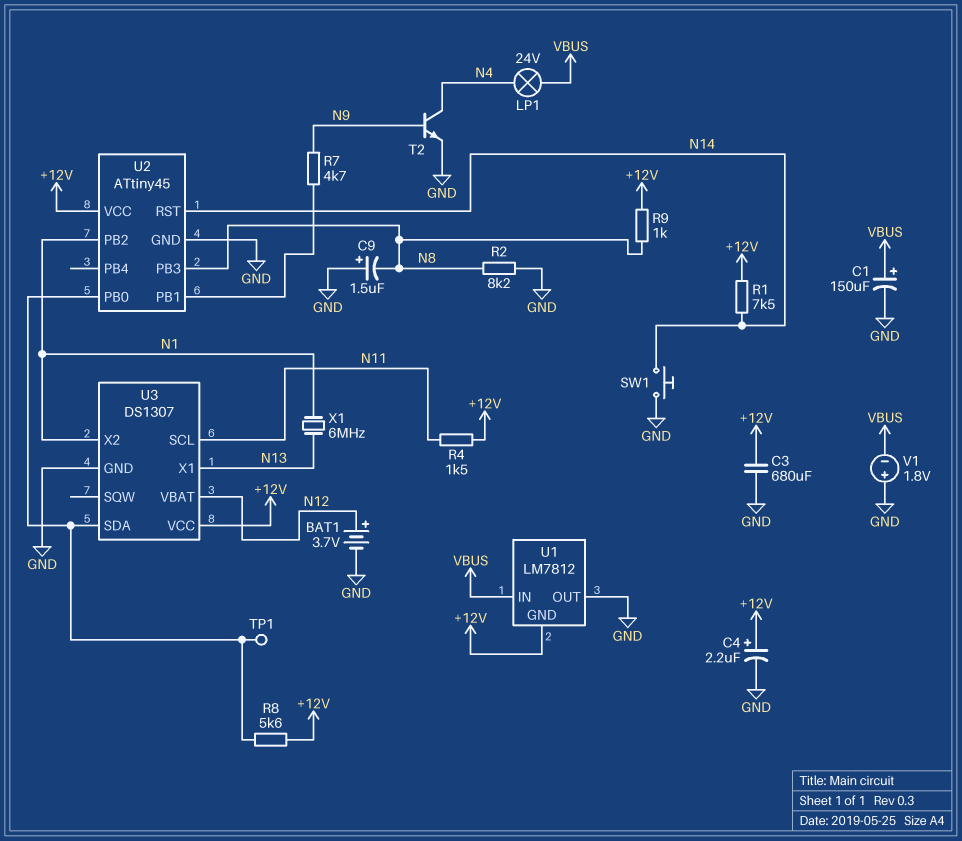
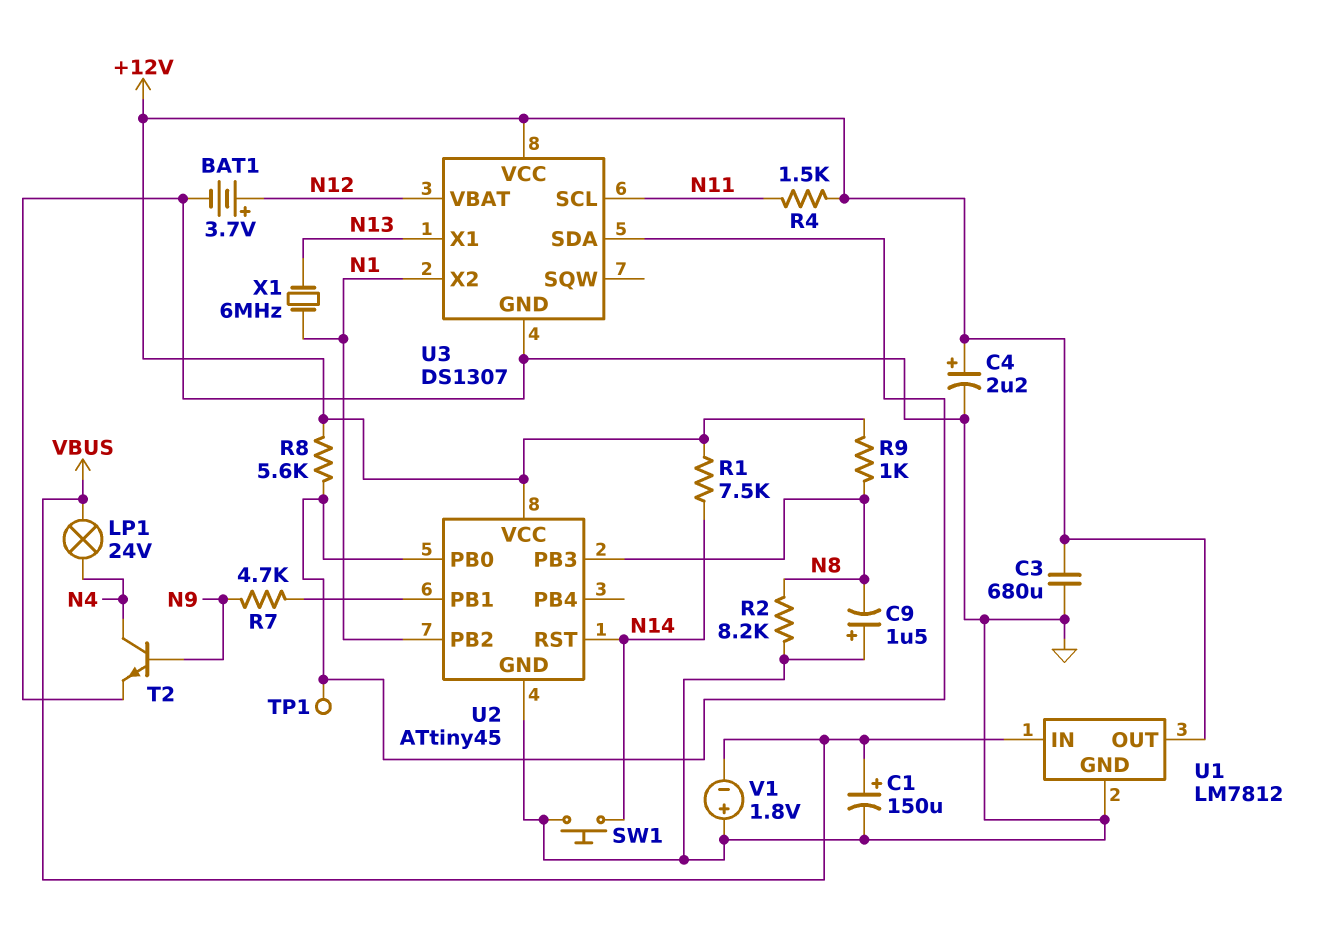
U1 pin GND: +12V -> GND
U1 pin OUT: GND -> +12V

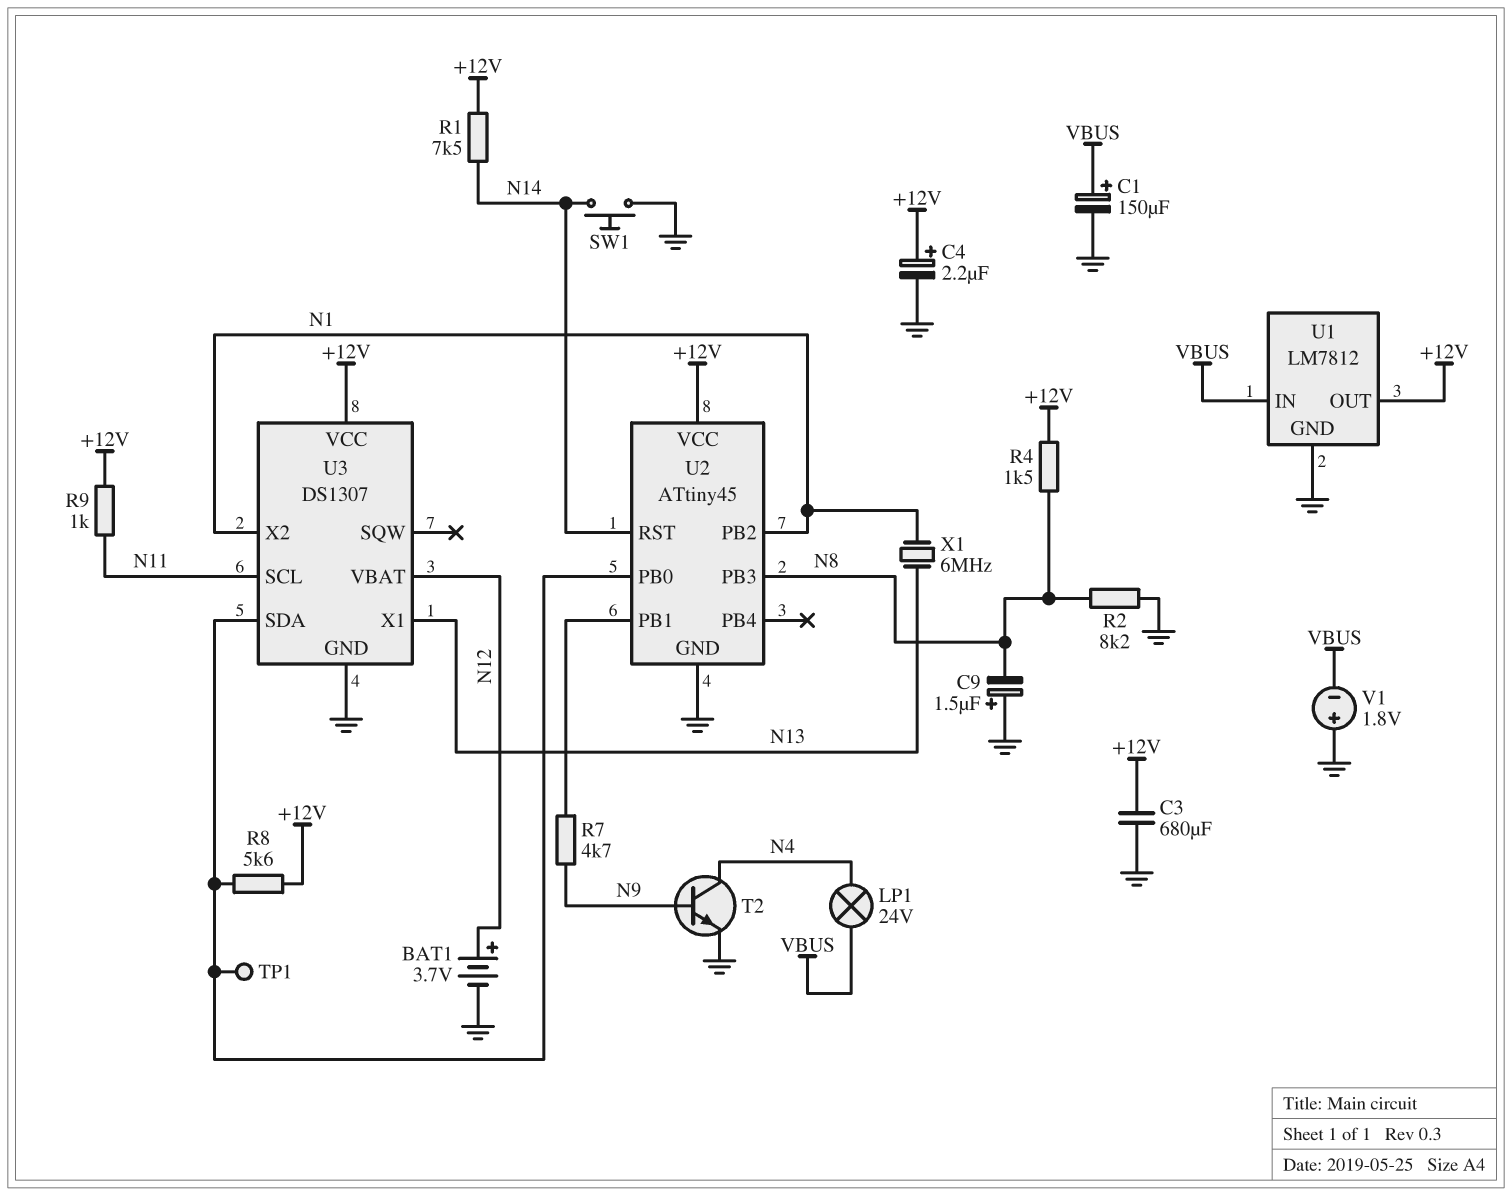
R4: 1.5k (+12V, N11) -> 1.5k (+12V, N8)
R9: 1k (+12V, N8) -> 1k (+12V, N11)

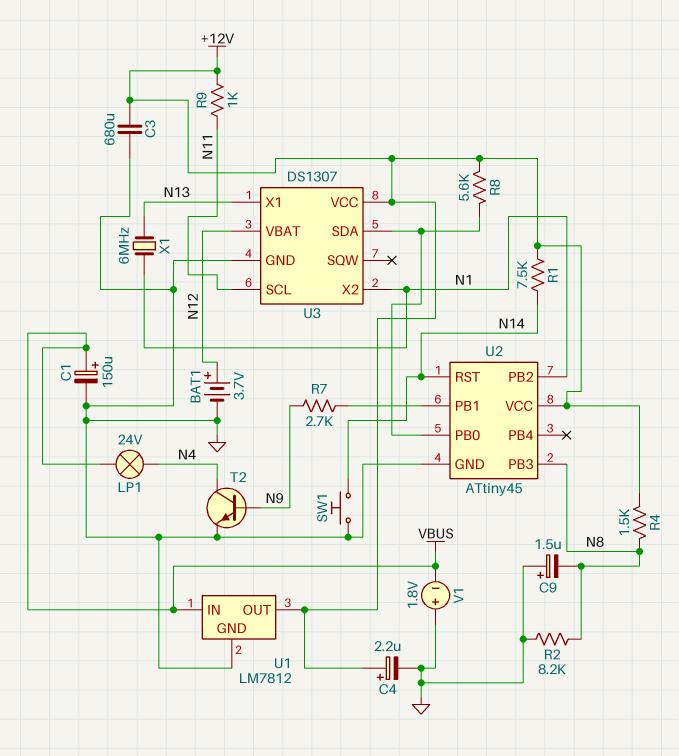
R7: 4.7k (N9, U2/PB1) -> 2.7k (N9, U2/PB1)
TP1: test point (U2/PB0) -> none

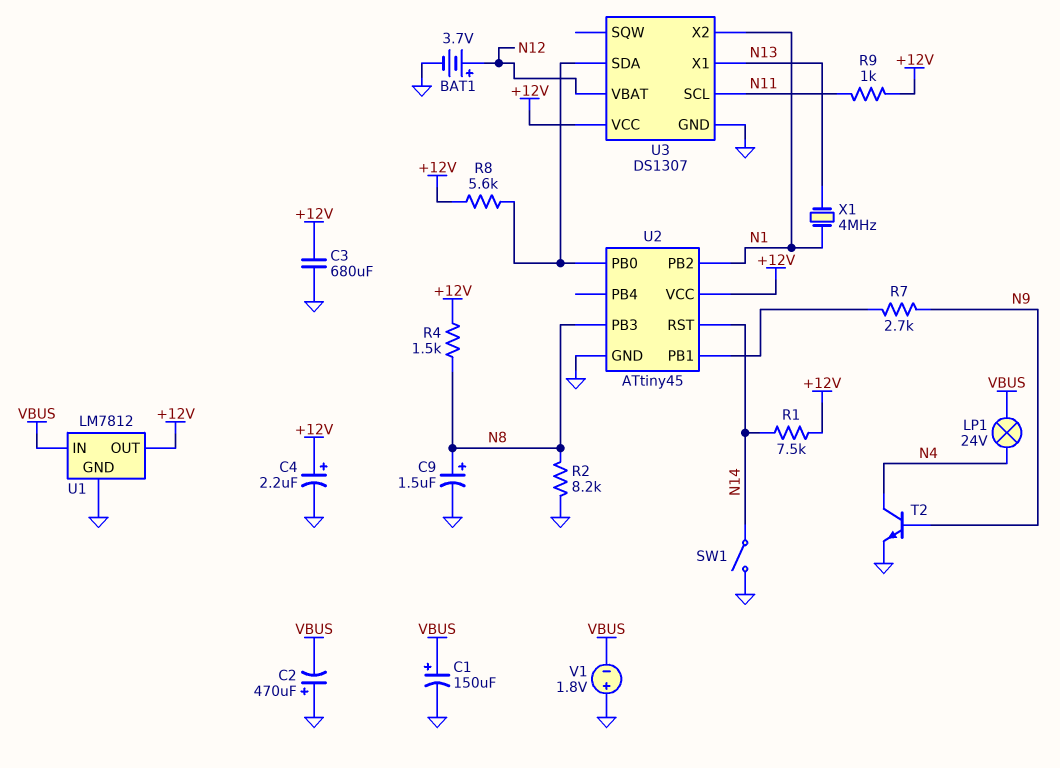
C2: none -> 470uF (plus GND, minus VBUS)
C9: 1.5uF (plus GND, minus N8) -> 1.5uF (plus N8, minus GND)
SW1: button (GND, N14) -> switch (GND, N14)
X1: 6MHz (N1, N13) -> 4MHz (N1, N13)

